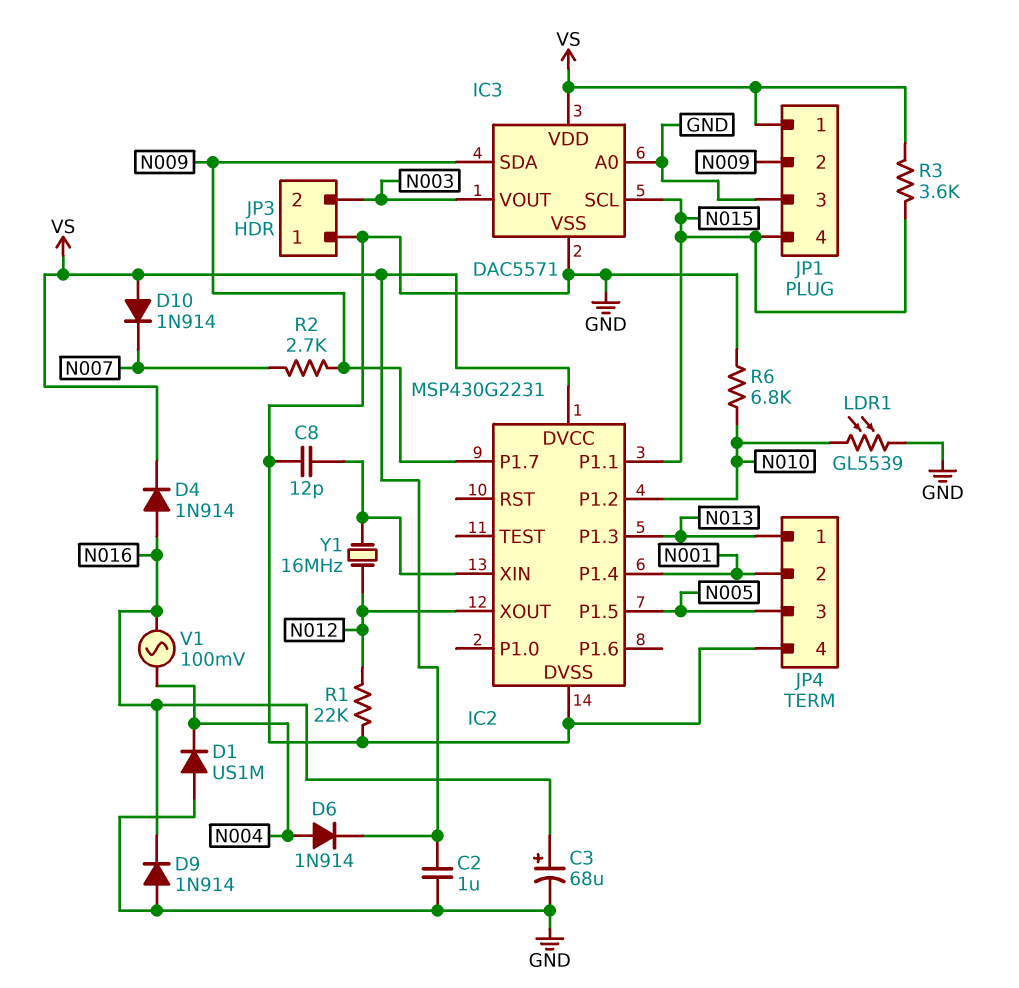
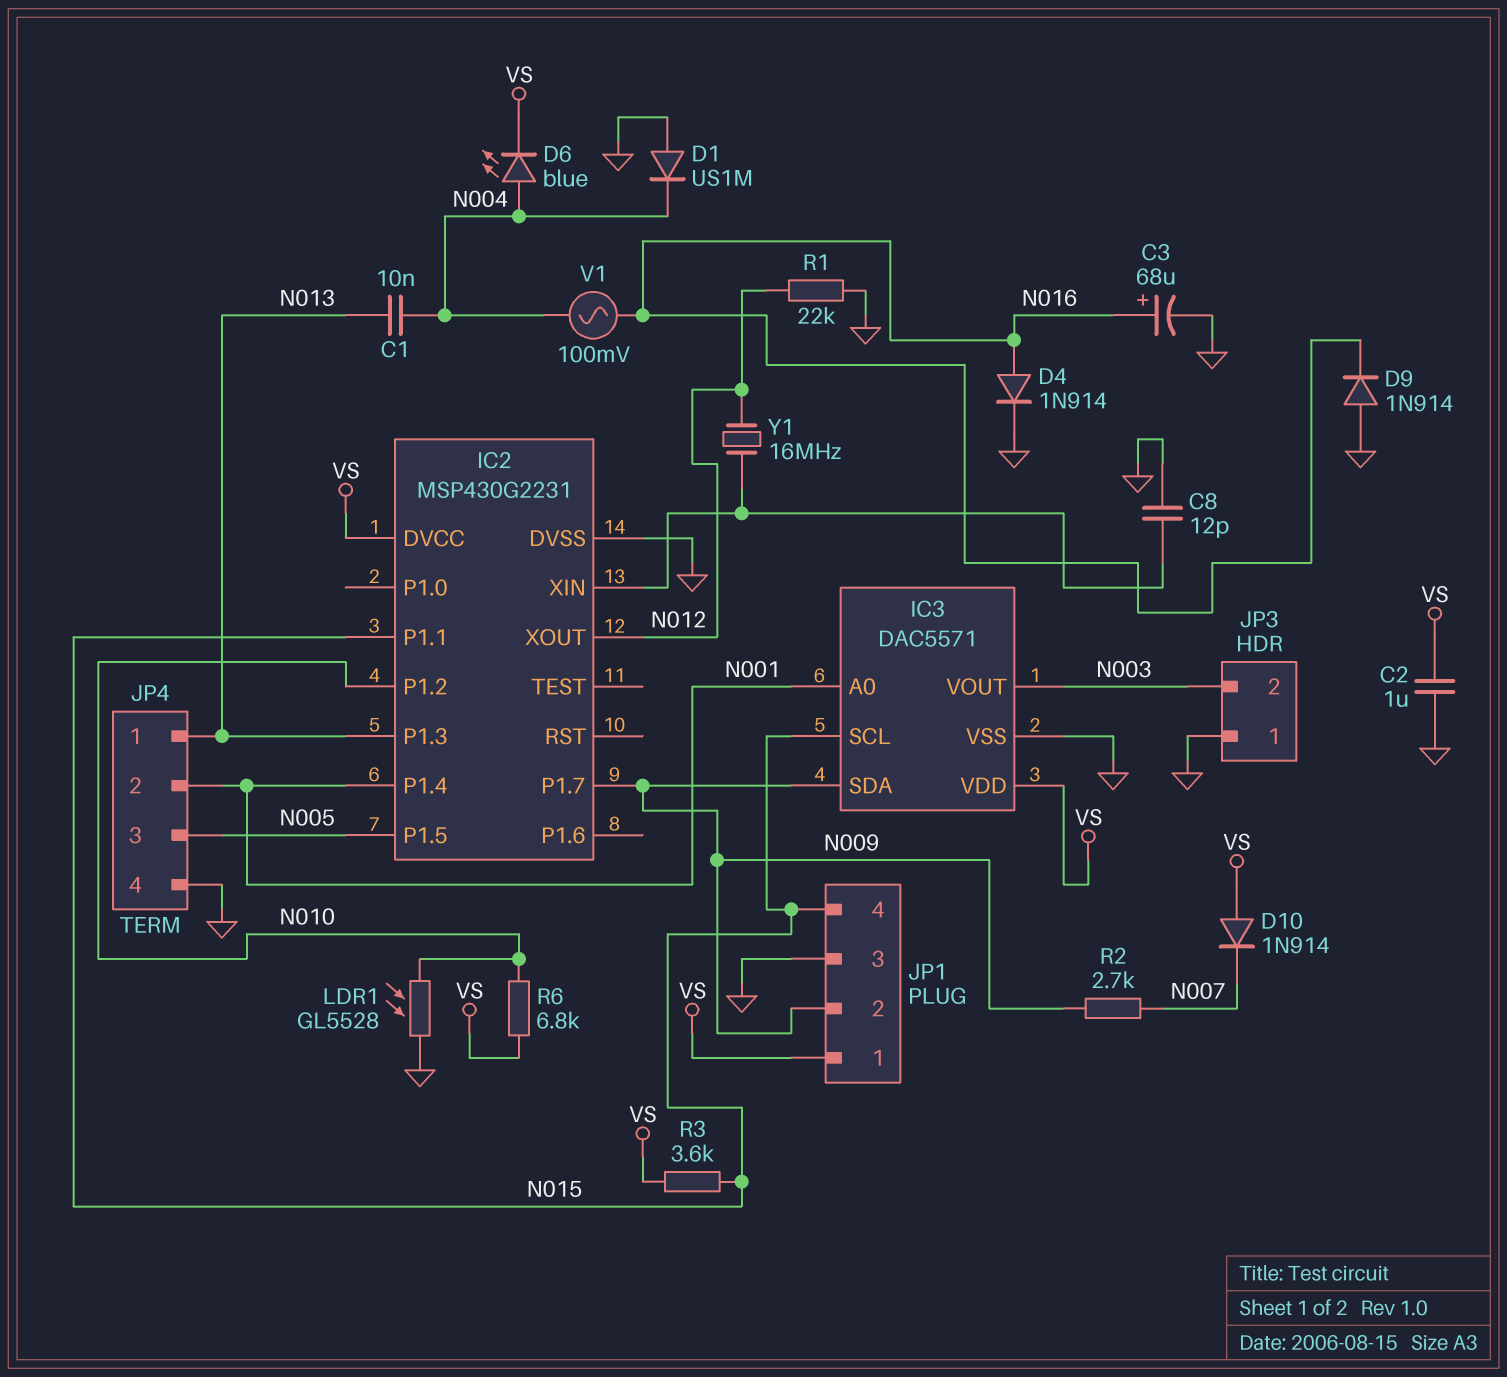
C1: none -> 10nF (N004, N013)
D4: diode 1N914 (A N016, K VS) -> diode 1N914 (A N016, K GND)
D6: diode 1N914 (A N004, K VS) -> LED blue (A N004, K VS)
IC3 pin A0: GND -> N001
LDR1: GL5539 (GND, N010) -> GL5528 (GND, N010)
R6: 6.8k (GND, N010) -> 6.8k (N010, VS)

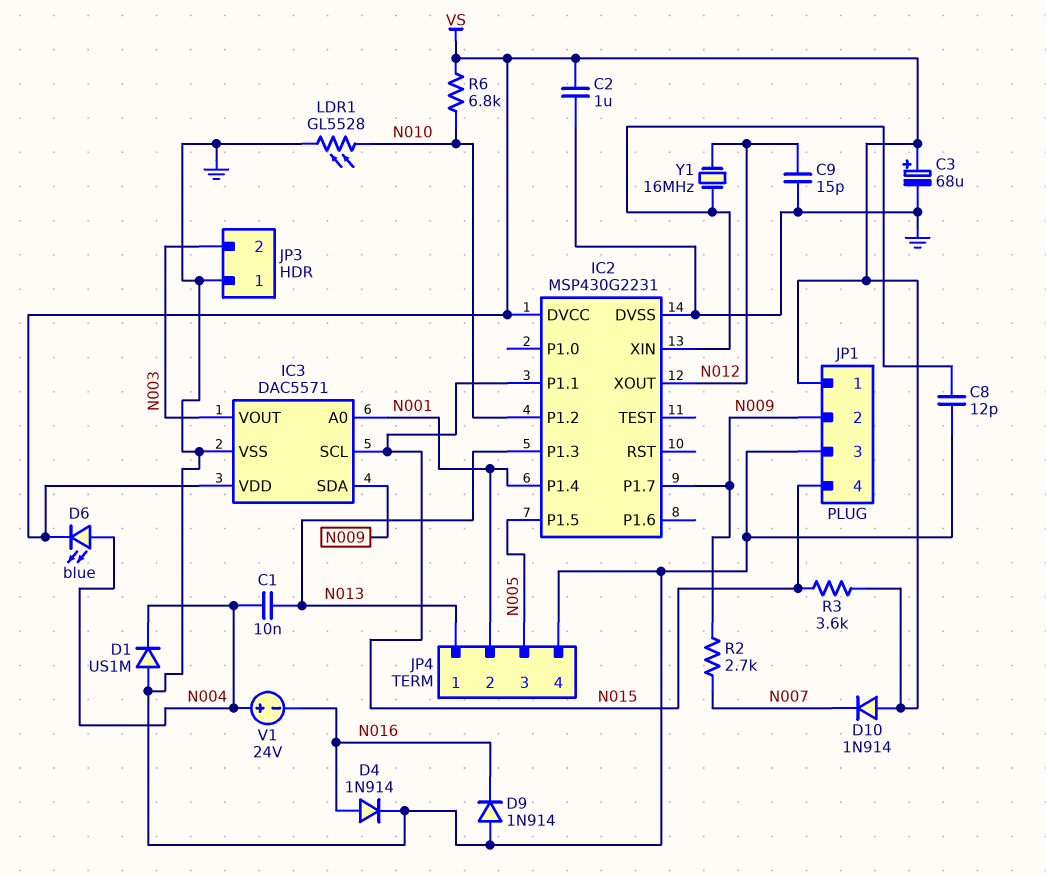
C3: 68uF (plus N016, minus GND) -> 68uF (plus VS, minus GND)
C9: none -> 15pF (GND, N012)
R1: 22k (GND, N012) -> none
V1: AC 100mV (N004, N016) -> 24V (plus N004, minus N016)

